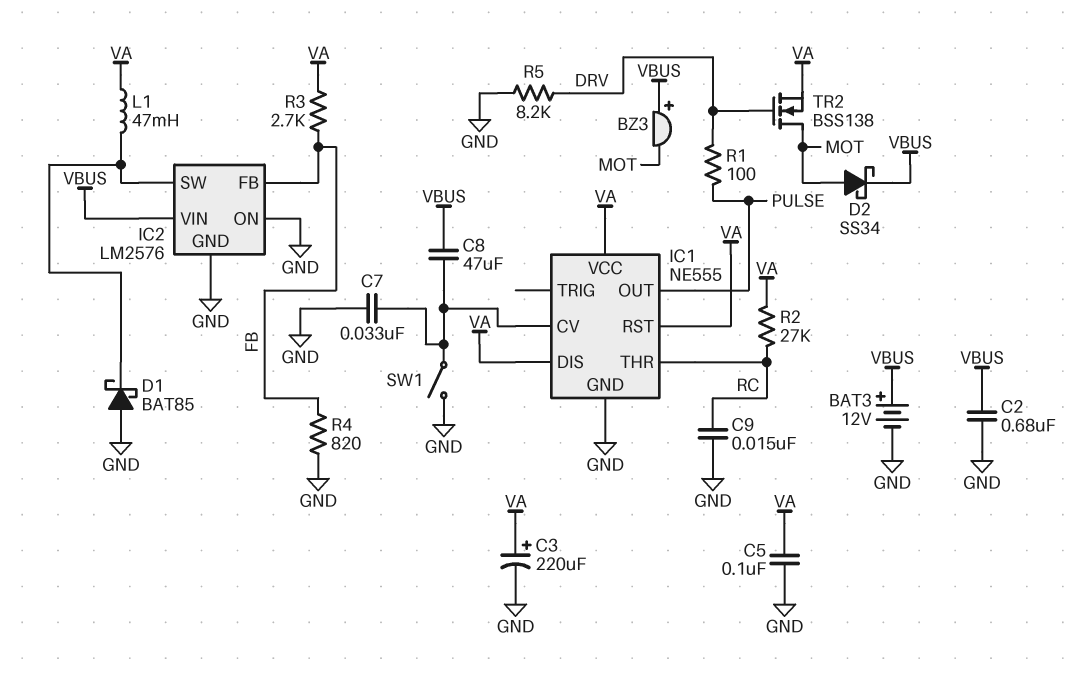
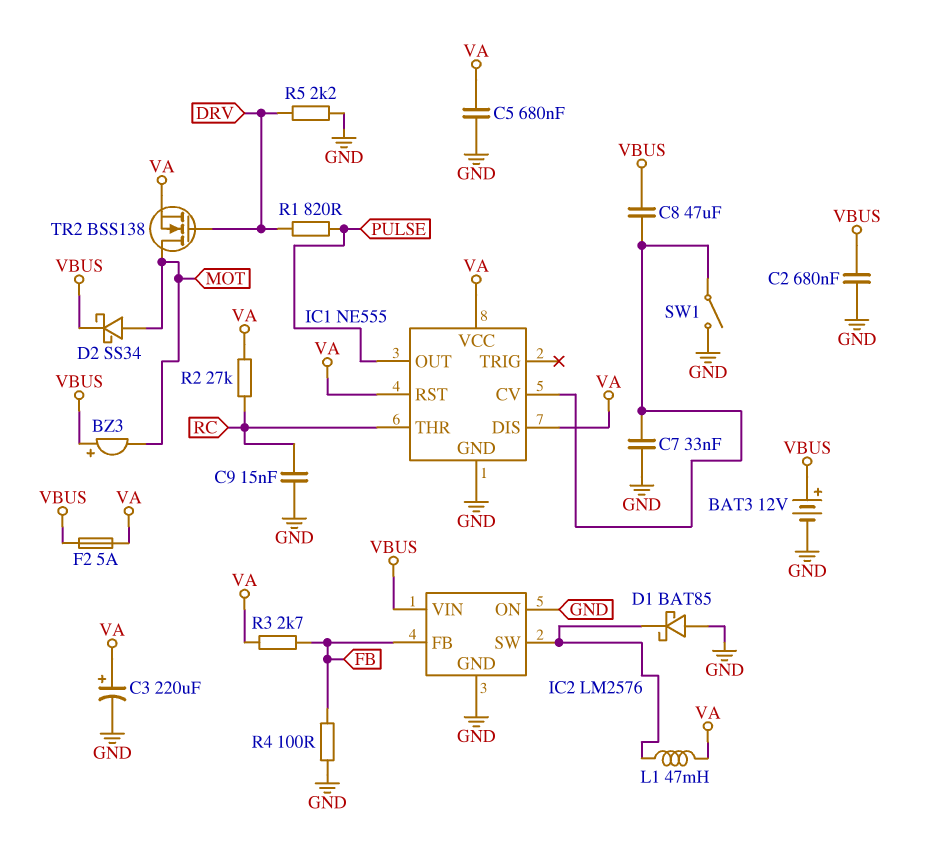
C5: 100nF (GND, VA) -> 680nF (GND, VA)
F2: none -> 5A (VA, VBUS)
R1: 100 (DRV, PULSE) -> 820 (DRV, PULSE)
R4: 820 (FB, GND) -> 100 (FB, GND)
R5: 8.2k (DRV, GND) -> 2.2k (DRV, GND)

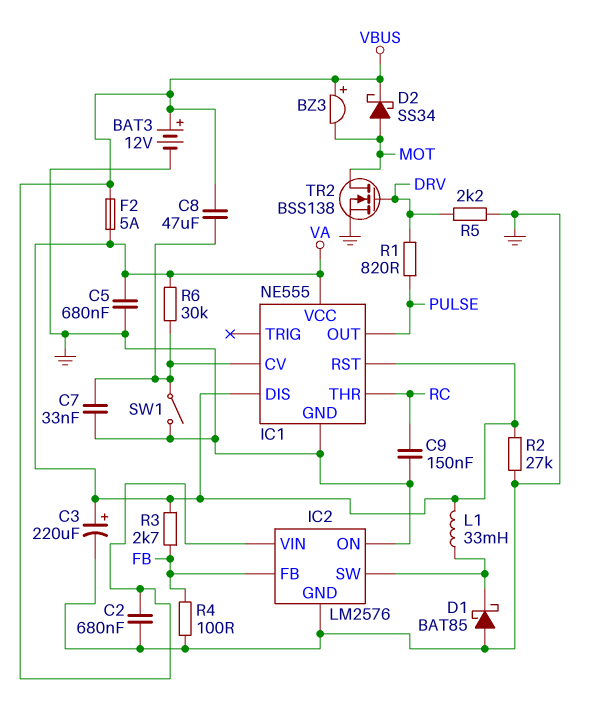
C9: 15nF (GND, RC) -> 150nF (GND, RC)
L1: 47mH (IC2/SW, VA) -> 33mH (IC2/SW, VA)
R2: 27k (RC, VA) -> 27k (GND, VA)
R6: none -> 30k (IC1/CV, VA)
TR2: NMOS BSS138 (G DRV, D MOT, S VA) -> NMOS BSS138 (G DRV, D MOT, S GND)

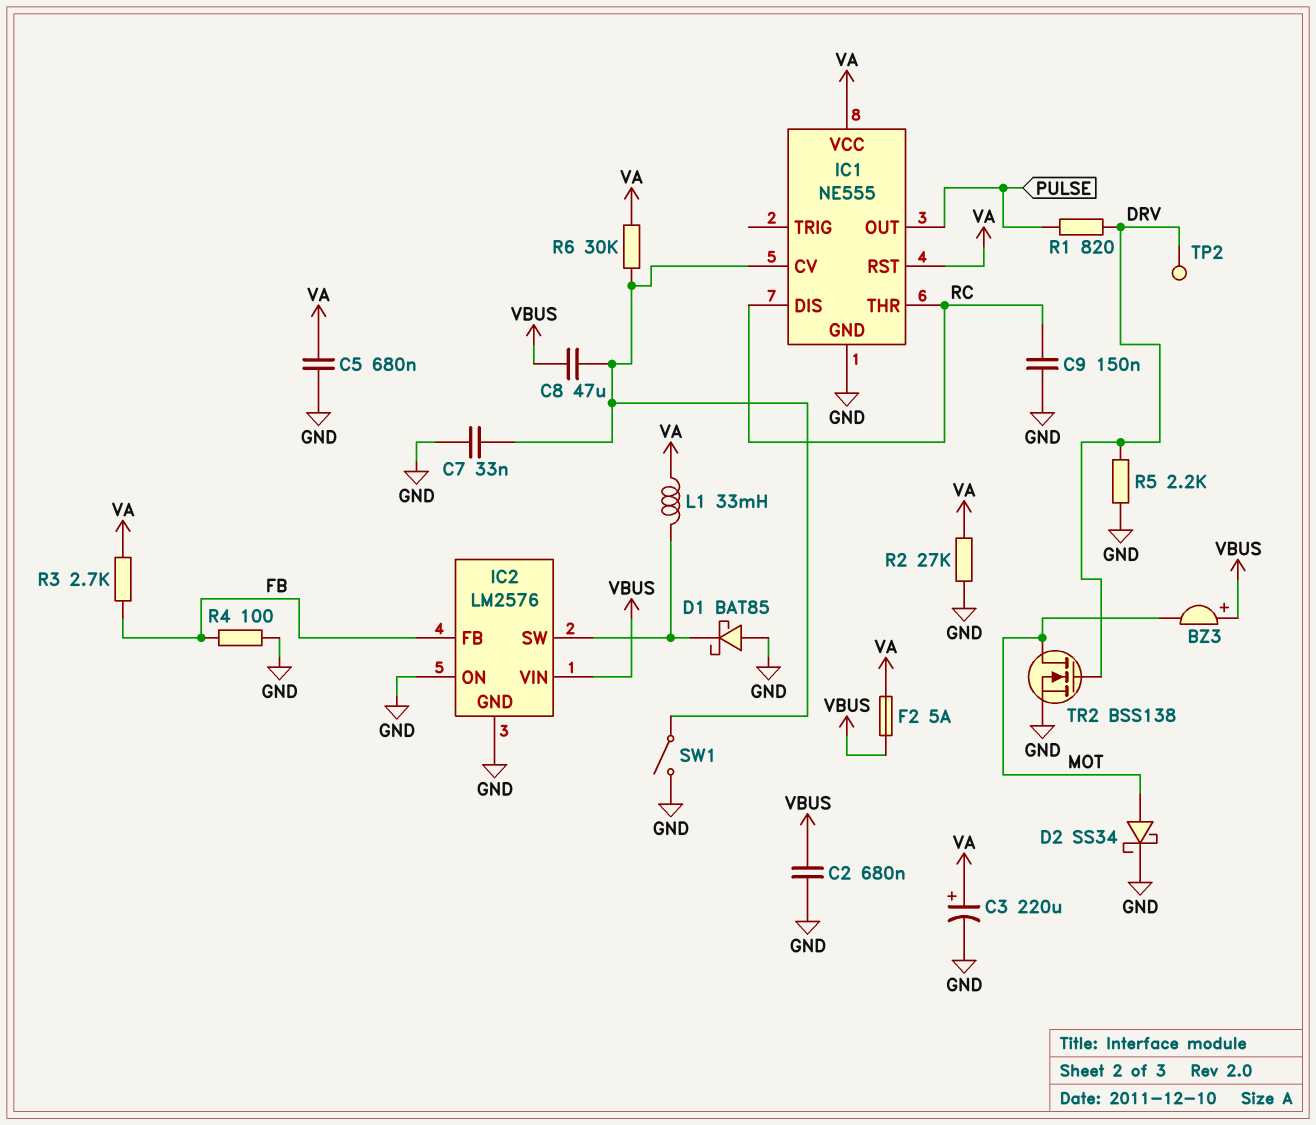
BAT3: 12V (plus VBUS, minus GND) -> none
D2: schottky SS34 (A MOT, K VBUS) -> schottky SS34 (A MOT, K GND)
IC1 pin DIS: VA -> RC
TP2: none -> test point (DRV)

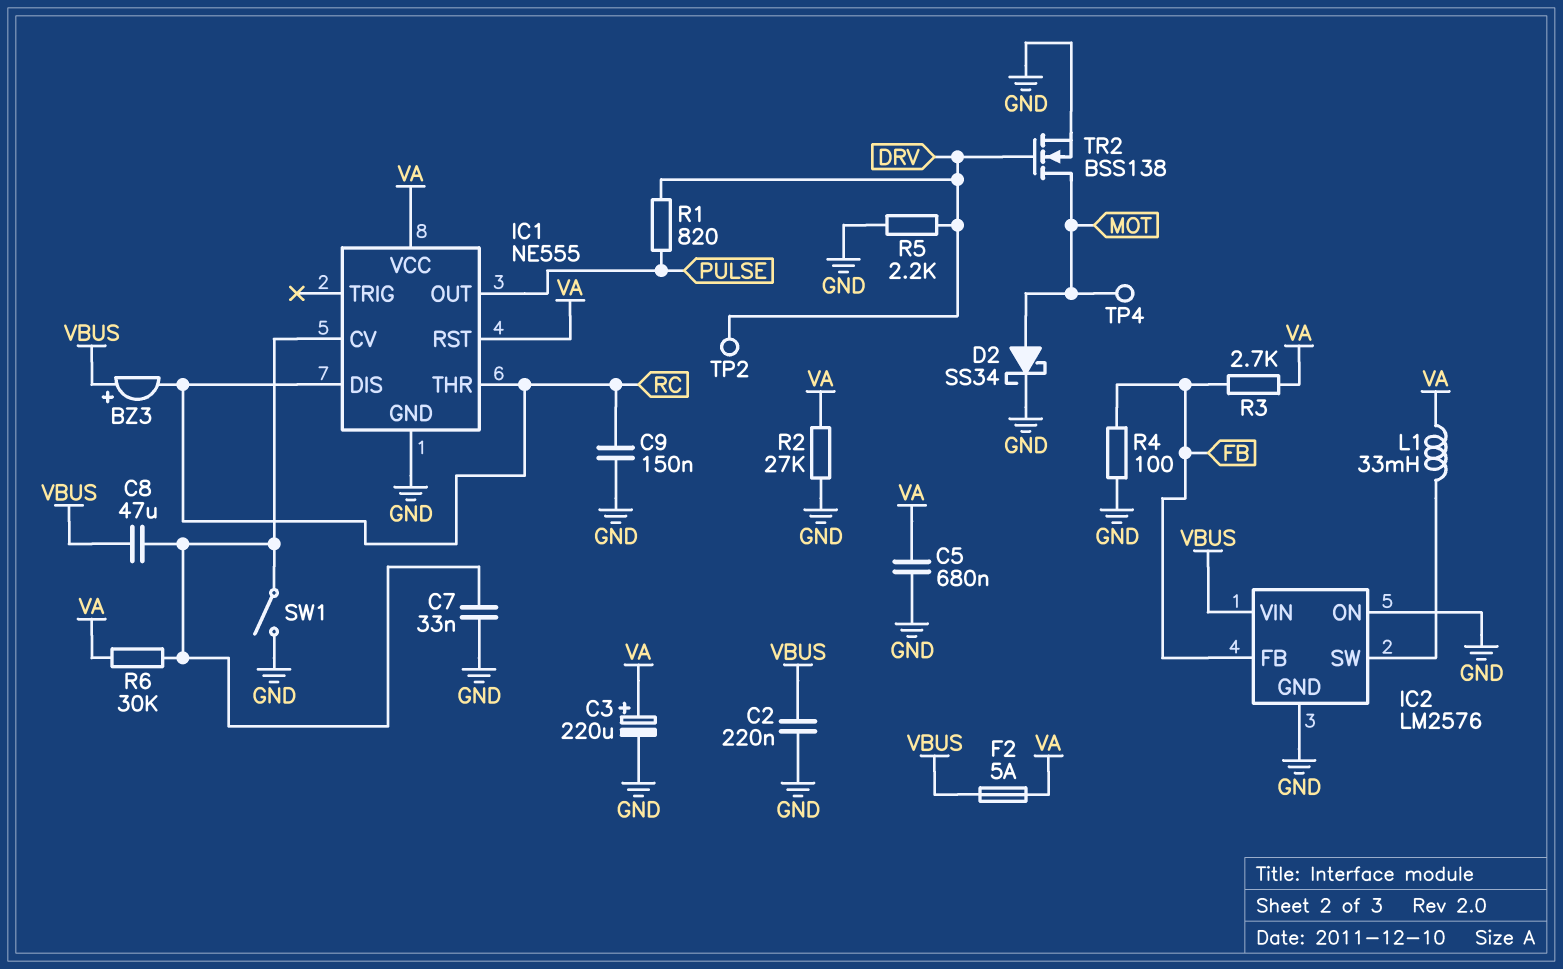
BZ3: buzzer (plus VBUS, minus MOT) -> buzzer (plus VBUS, minus RC)
C2: 680nF (GND, VBUS) -> 220nF (GND, VBUS)
D1: schottky BAT85 (A GND, K IC2/SW) -> none
TP4: none -> test point (MOT)

